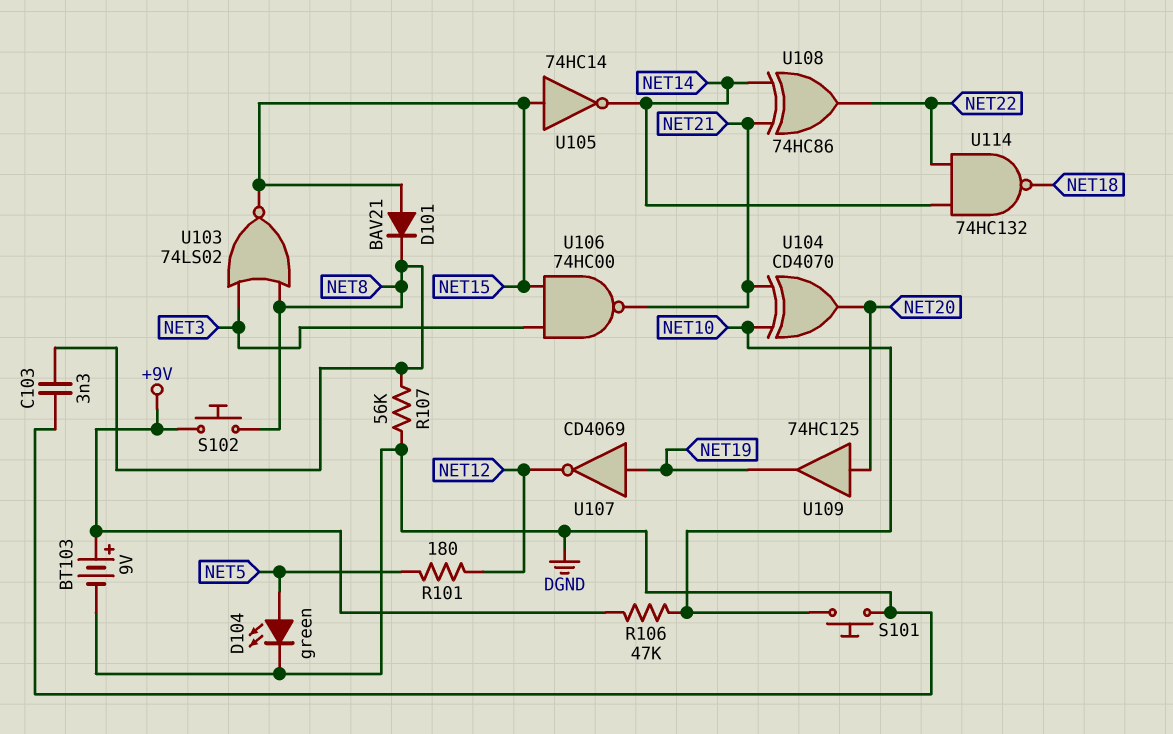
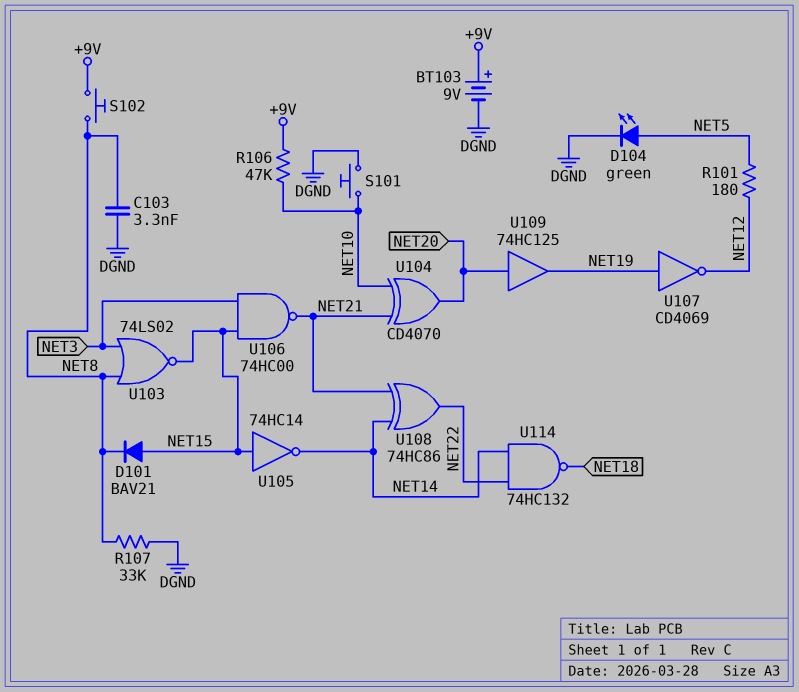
R107: 56k (DGND, NET8) -> 33k (DGND, NET8)

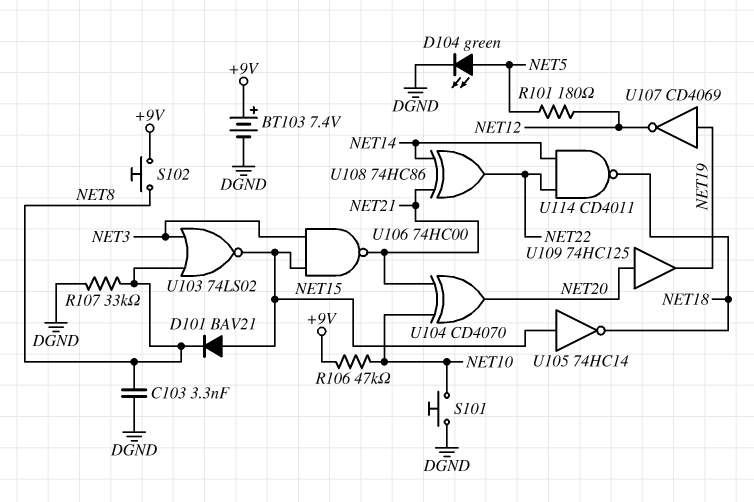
BT103: 9V (plus +9V, minus DGND) -> 7.4V (plus +9V, minus DGND)
U105: NOT 74HC14 (in NET15, out NET14) -> NOT 74HC14 (in NET15, out NET18)
U114: NAND 74HC132 (in NET14, in NET22, out NET18) -> NAND CD4011 (in NET14, in NET22, out NET18)

